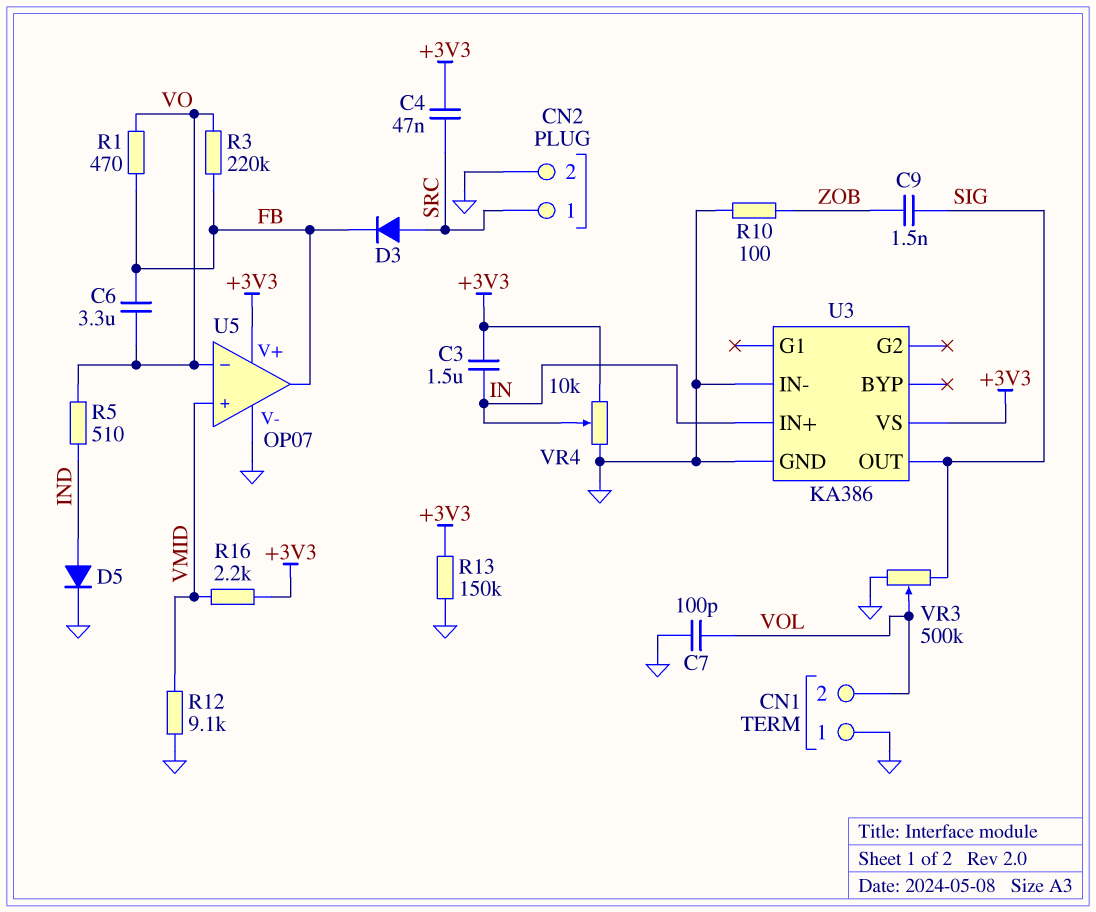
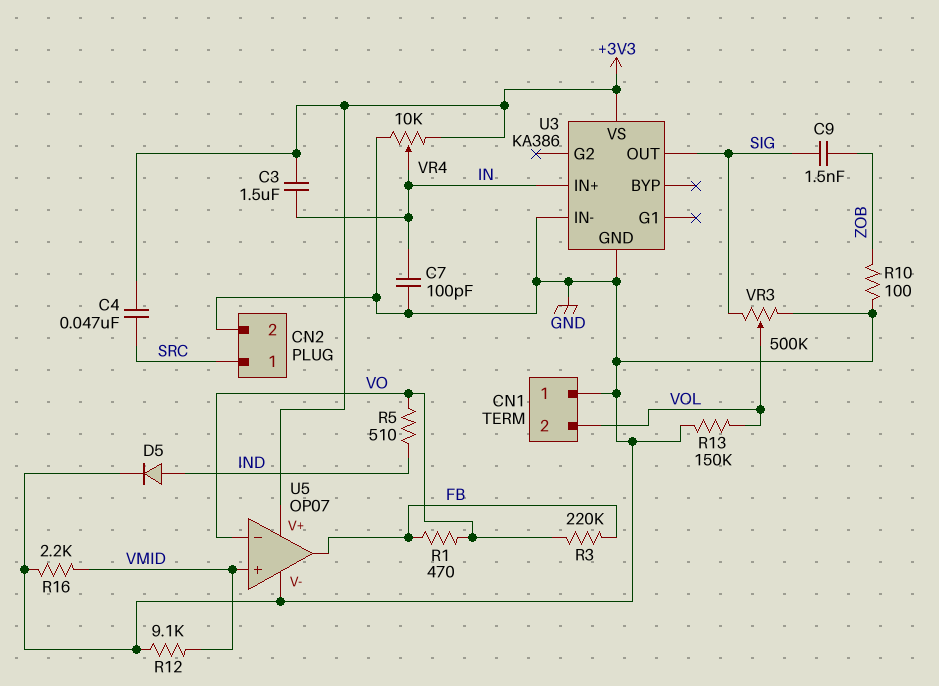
C6: 3.3uF (FB, VO) -> none
C7: 100pF (GND, VOL) -> 100pF (GND, IN)
D3: diode (A SRC, K FB) -> none
R13: 150k (+3V3, GND) -> 150k (GND, VOL)
R16: 2.2k (+3V3, VMID) -> 2.2k (GND, VMID)

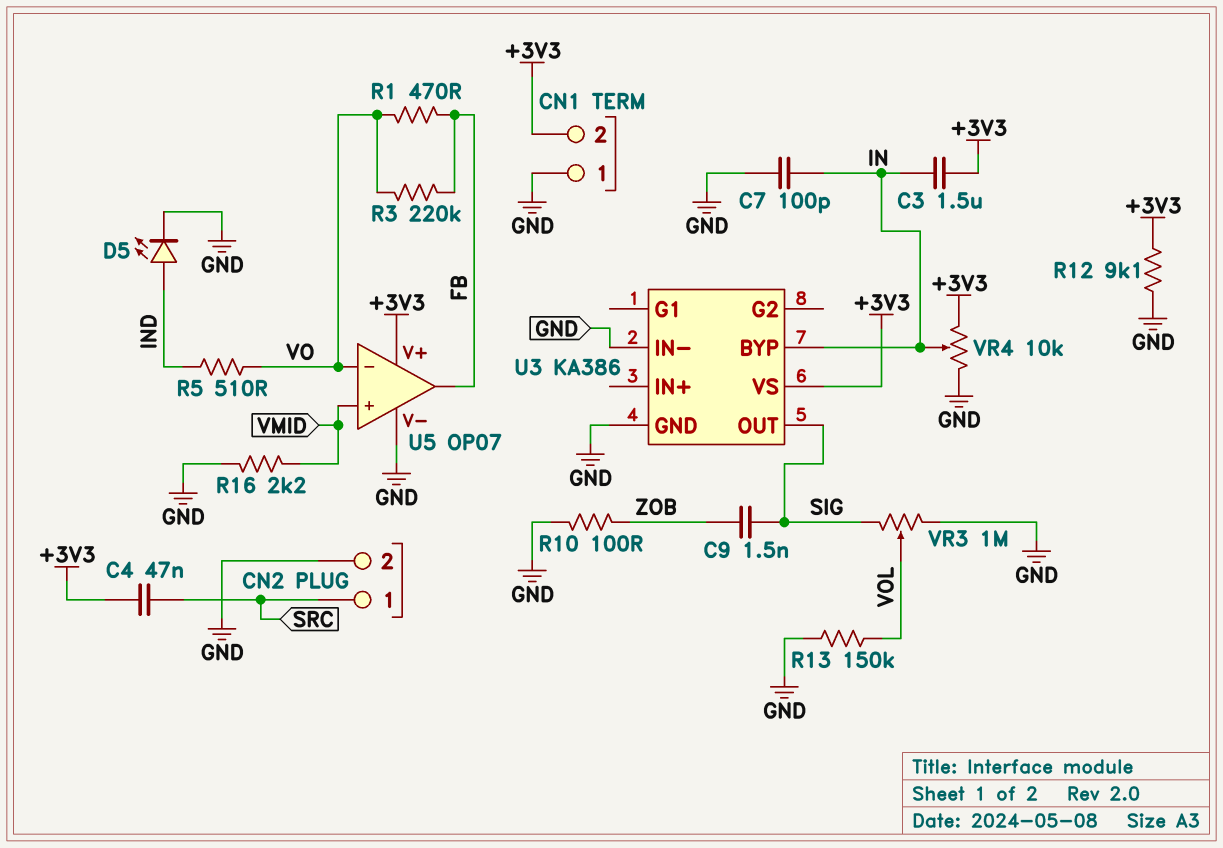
CN1 pin 2: VOL -> +3V3
D5: diode (A IND, K GND) -> LED (A IND, K GND)
R12: 9.1k (GND, VMID) -> 9.1k (+3V3, GND)
U3 pin BYP: none -> IN
U3 pin IN+: IN -> none
VR3: 500k (GND, SIG, wiper VOL) -> 1M (GND, SIG, wiper VOL)

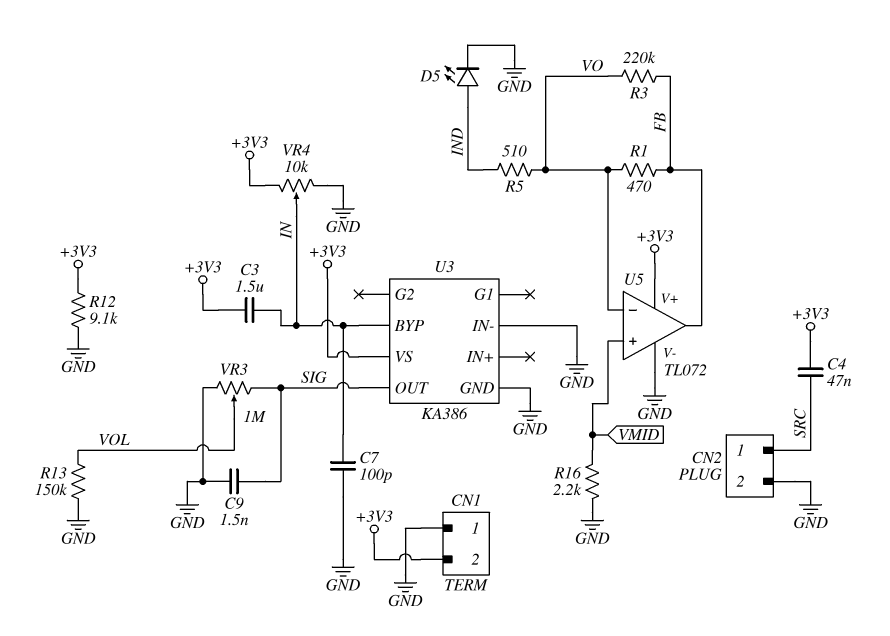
C9: 1.5nF (SIG, ZOB) -> 1.5nF (GND, SIG)
R10: 100 (GND, ZOB) -> none
U5: OP07 -> TL072

